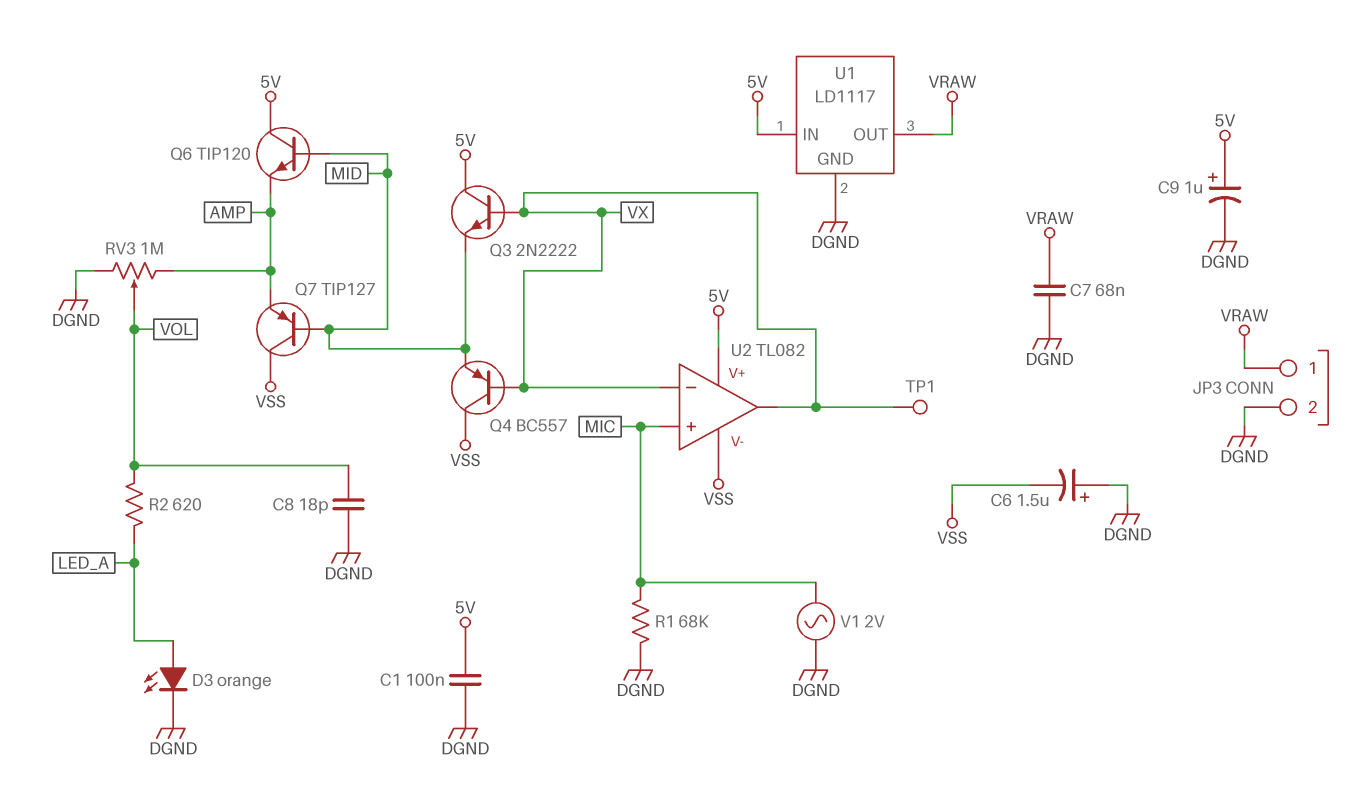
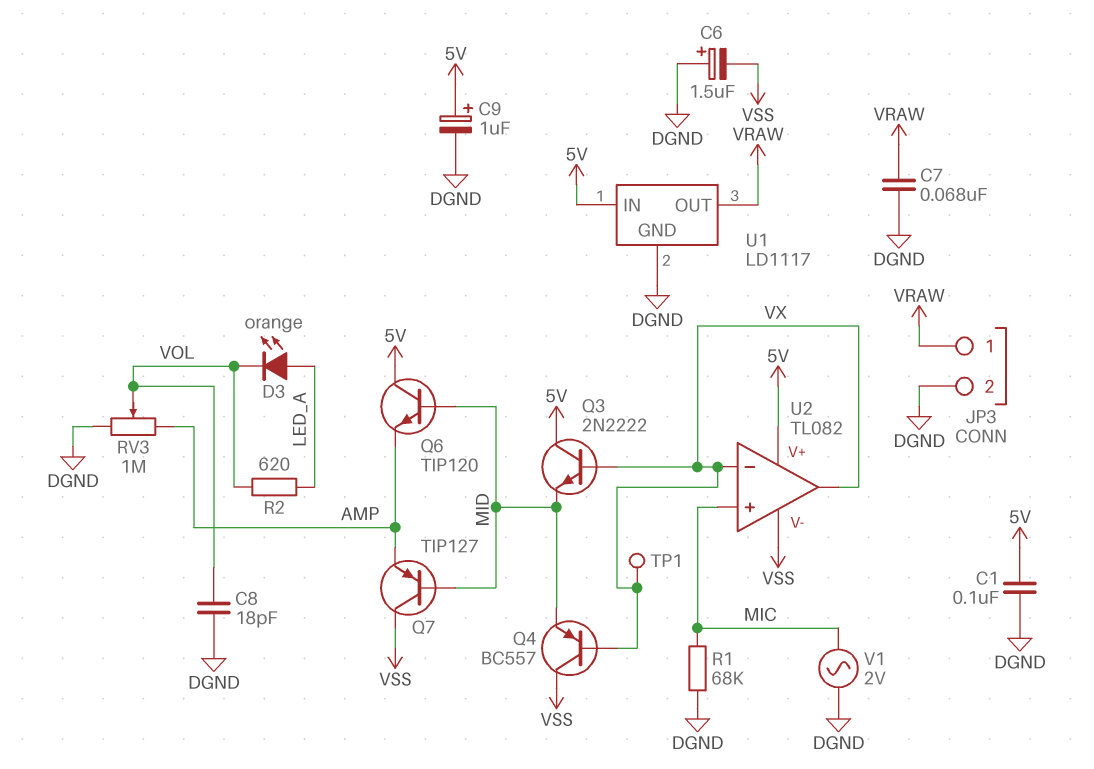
D3: LED orange (A LED_A, K DGND) -> LED orange (A LED_A, K VOL)

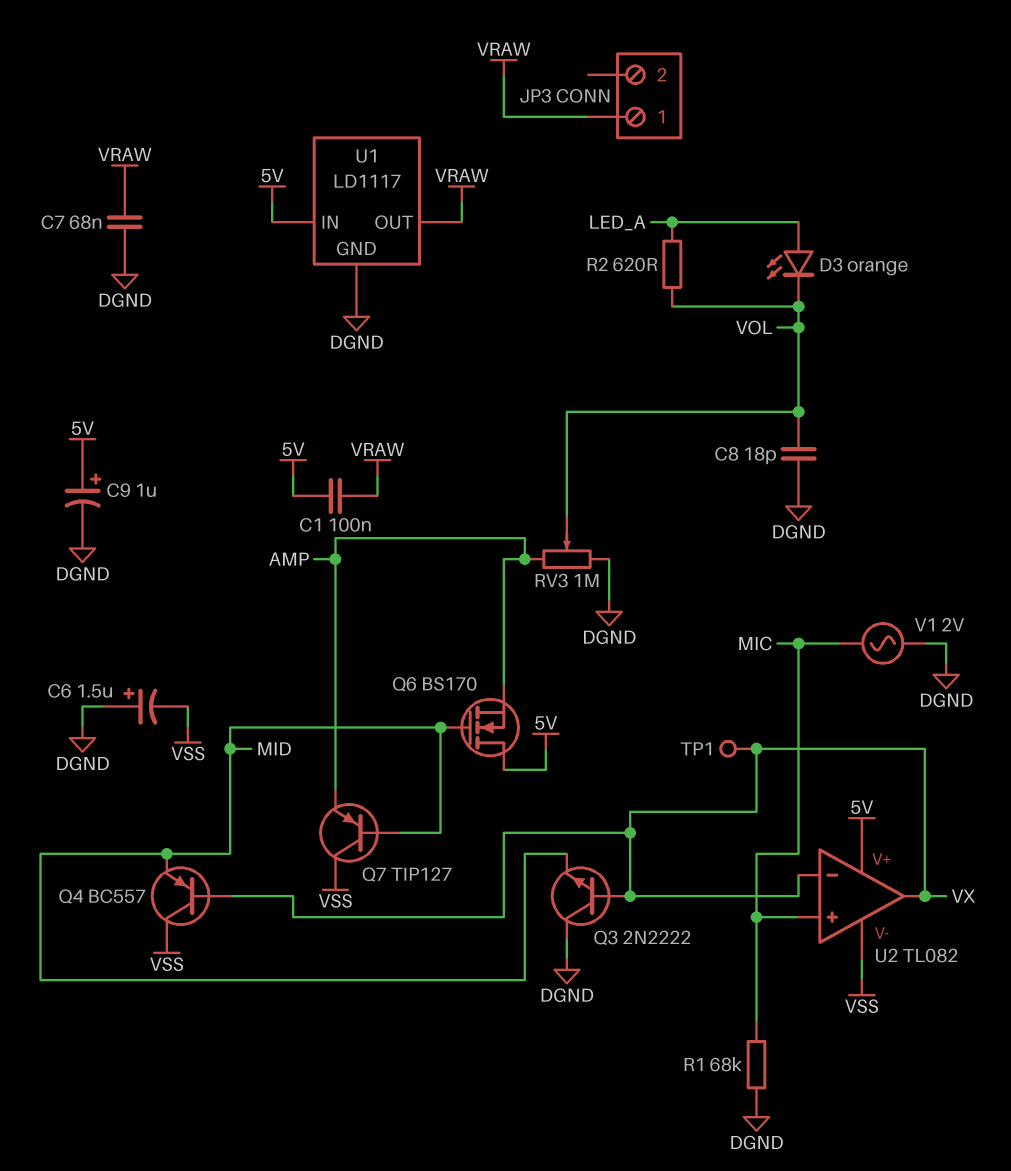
C1: 100nF (5V, DGND) -> 100nF (5V, VRAW)
JP3 pin 2: DGND -> none
Q3: NPN 2N2222 (B VX, C 5V, E MID) -> NPN 2N2222 (B VX, C DGND, E MID)
Q6: NPN TIP120 (B MID, C 5V, E AMP) -> NMOS BS170 (G MID, D 5V, S AMP)

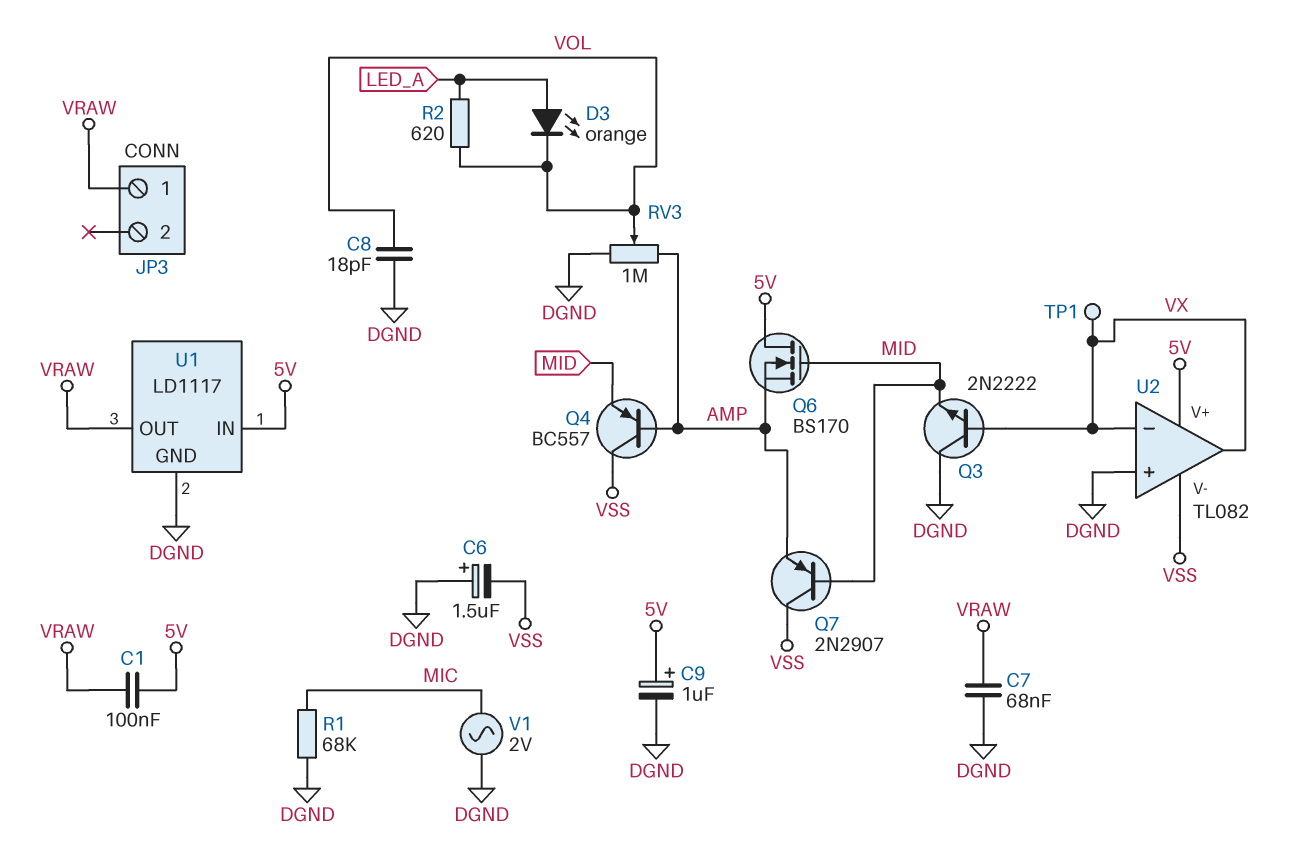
Q4: PNP BC557 (B VX, C VSS, E MID) -> PNP BC557 (B AMP, C VSS, E MID)
Q7: PNP TIP127 (B MID, C VSS, E AMP) -> PNP 2N2907 (B MID, C VSS, E AMP)
U2 pin in+: MIC -> DGND

